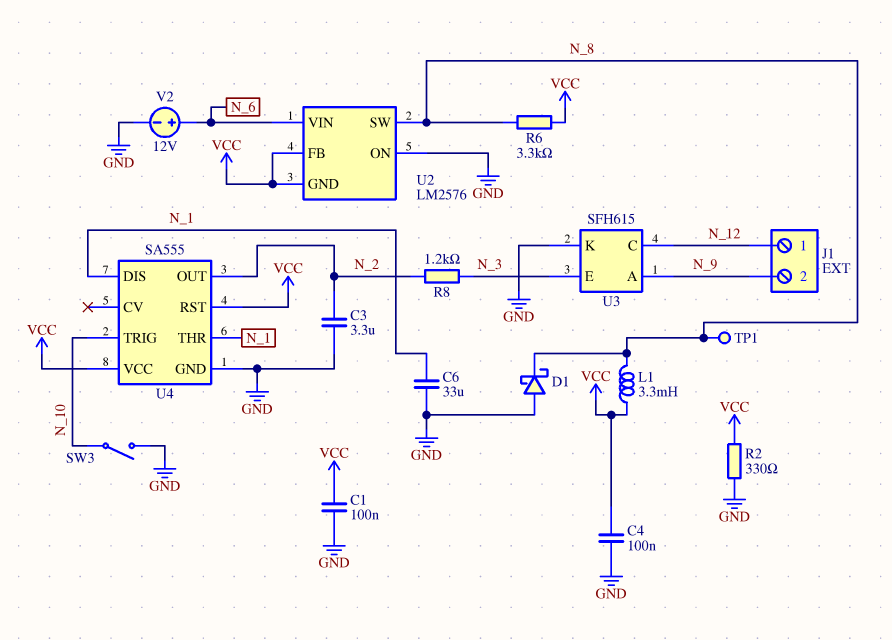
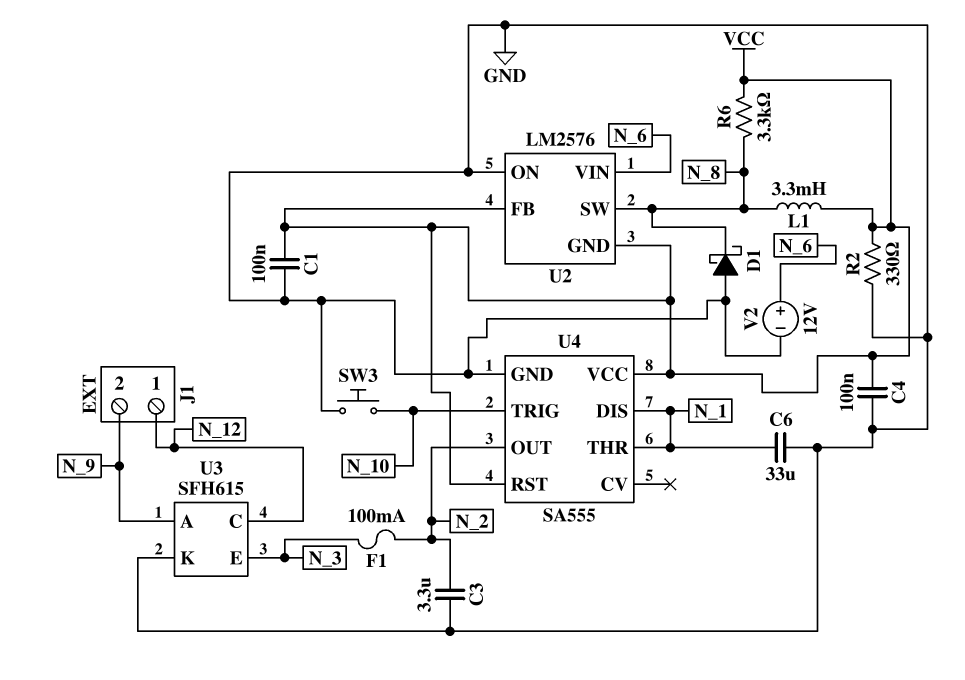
F1: none -> 100mA (N_2, N_3)
R8: 1.2k (N_2, N_3) -> none
SW3: switch (GND, N_10) -> button (GND, N_10)
TP1: test point (N_8) -> none

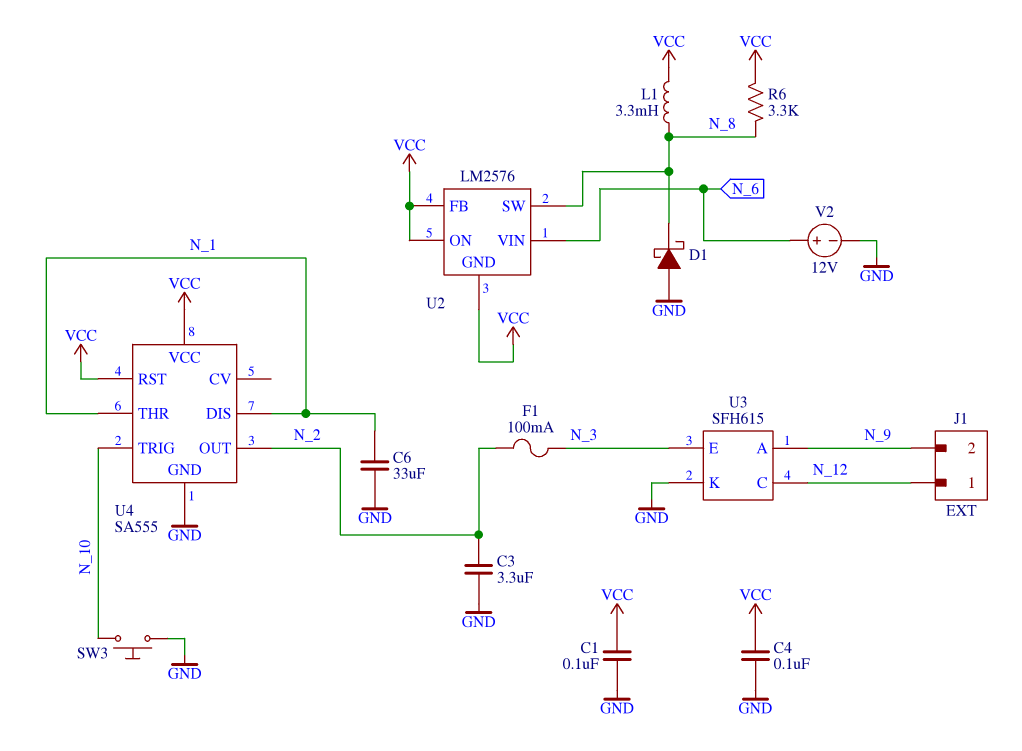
R2: 330 (GND, VCC) -> none
U2 pin ON: GND -> VCC

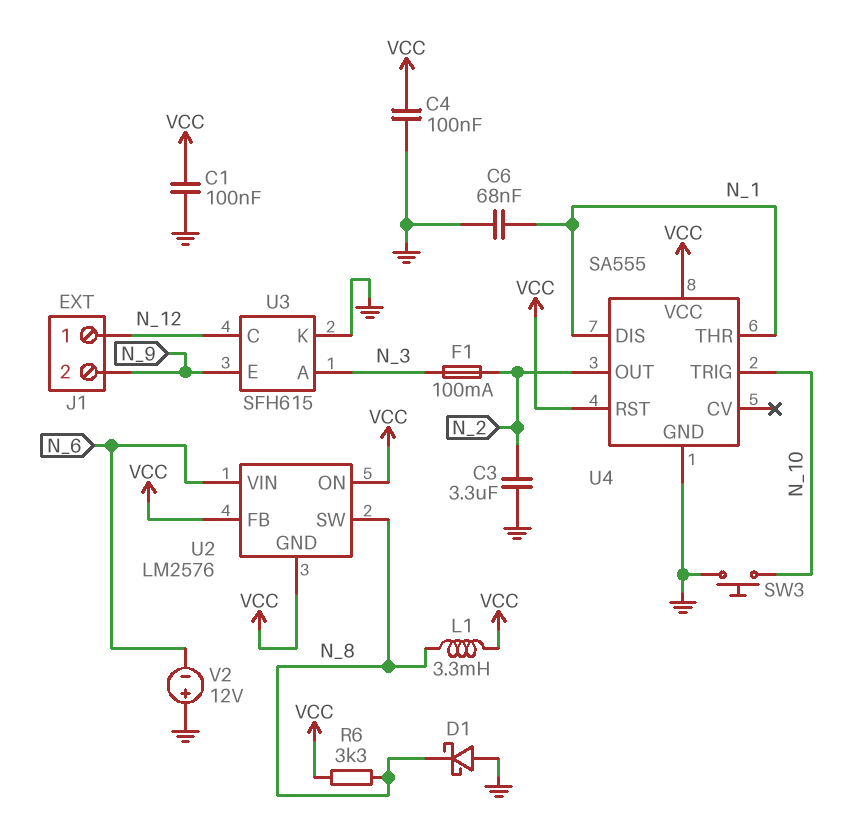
C6: 33uF (GND, N_1) -> 68nF (GND, N_1)
U3 pin A: N_9 -> N_3
U3 pin E: N_3 -> N_9
V2: 12V (plus N_6, minus GND) -> 12V (plus GND, minus N_6)

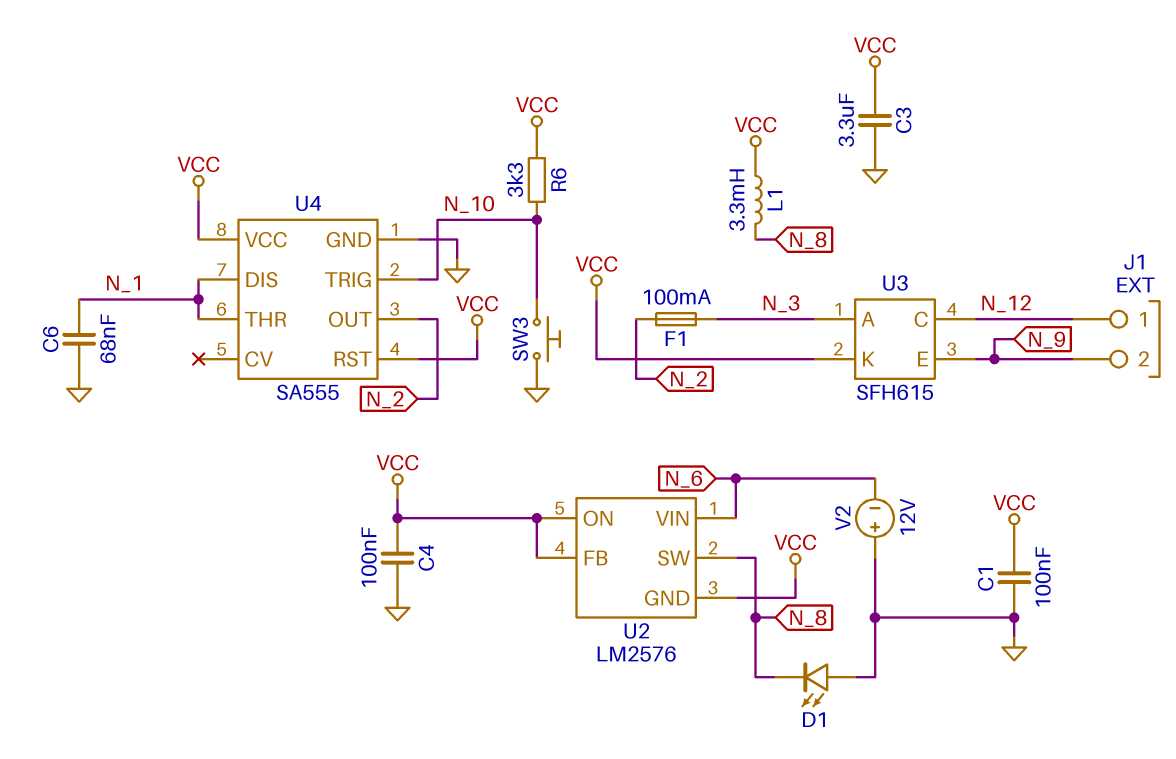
C3: 3.3uF (GND, N_2) -> 3.3uF (GND, VCC)
D1: schottky (A GND, K N_8) -> LED (A GND, K N_8)
R6: 3.3k (N_8, VCC) -> 3.3k (N_10, VCC)
U3 pin K: GND -> VCC

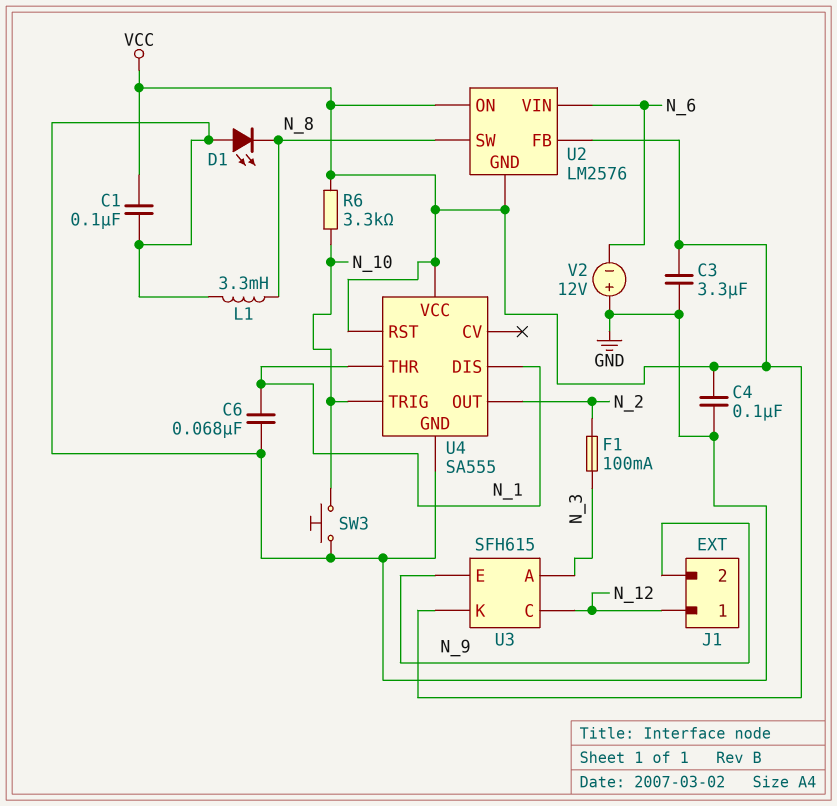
L1: 3.3mH (N_8, VCC) -> 3.3mH (GND, N_8)

